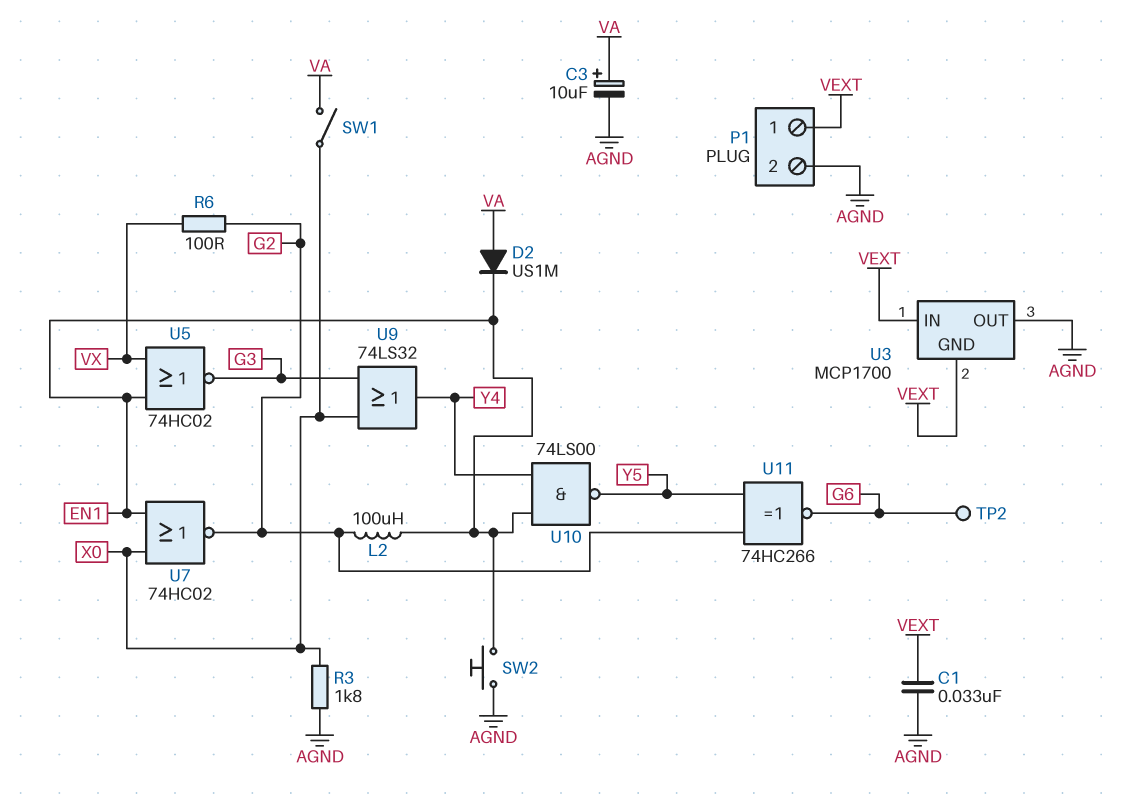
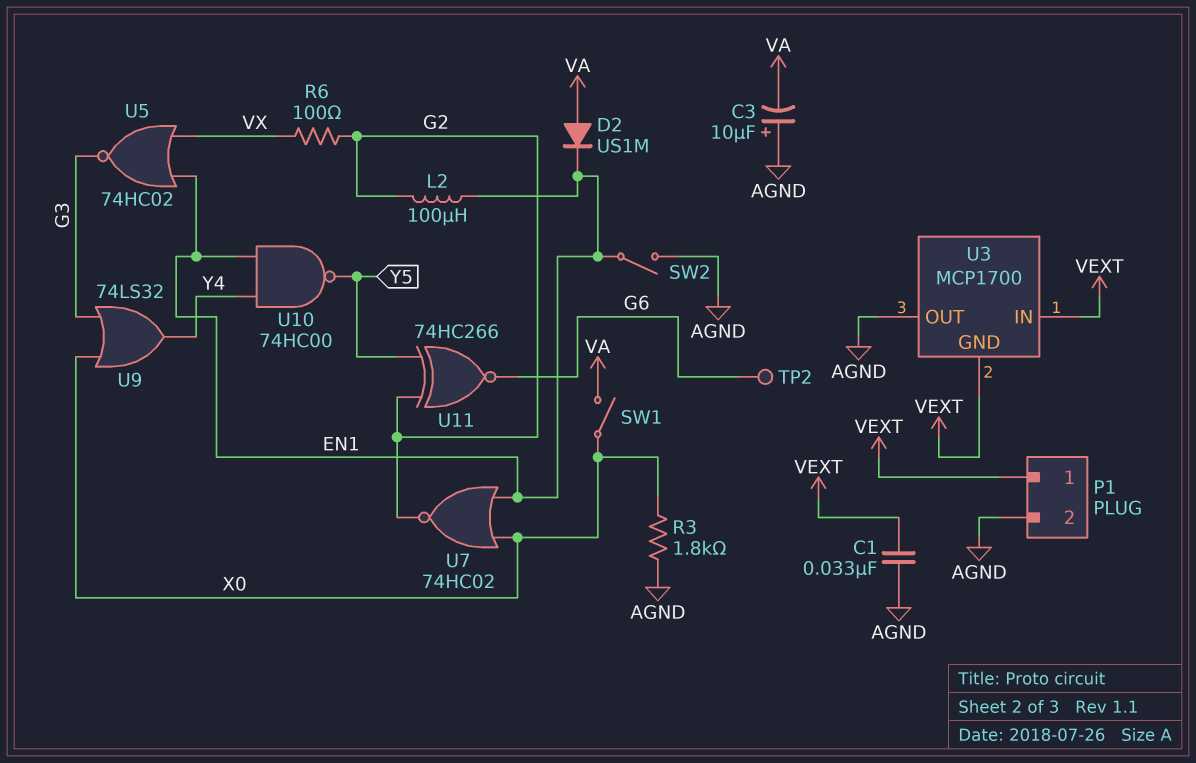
C3: 10uF (plus VA, minus AGND) -> 10uF (plus AGND, minus VA)
SW2: button (AGND, EN1) -> switch (AGND, EN1)
U10: NAND 74LS00 (in EN1, in Y4, out Y5) -> NAND 74HC00 (in EN1, in Y4, out Y5)

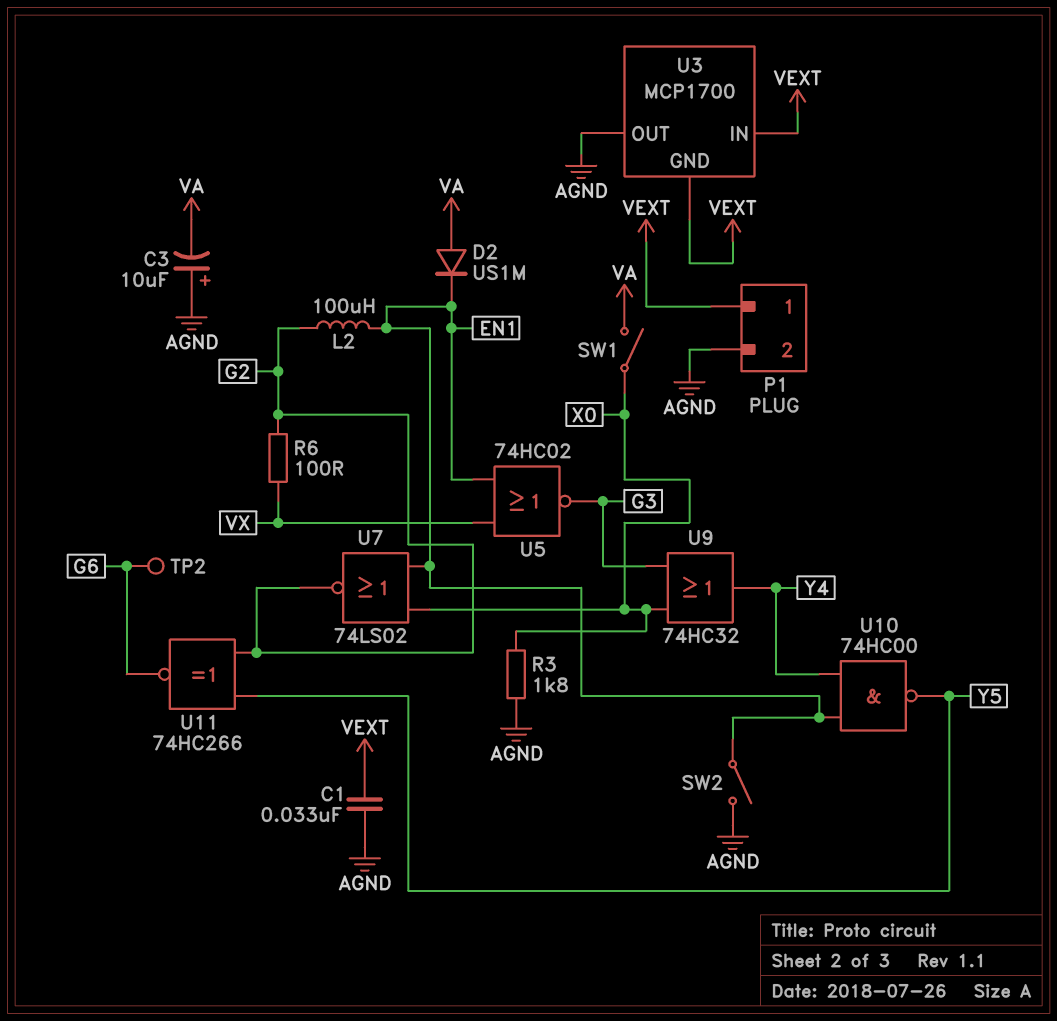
U7: NOR 74HC02 (in EN1, in X0, out G2) -> NOR 74LS02 (in EN1, in X0, out G2)
U9: OR 74LS32 (in G3, in X0, out Y4) -> OR 74HC32 (in G3, in X0, out Y4)

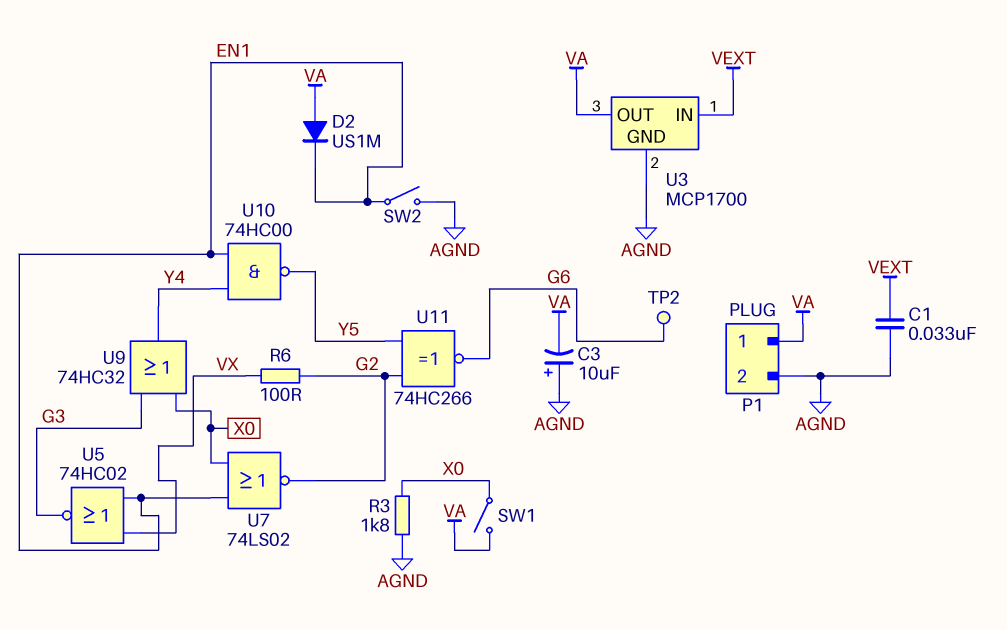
L2: 100uH (EN1, G2) -> none
P1 pin 1: VEXT -> VA
U3 pin GND: VEXT -> AGND
U3 pin OUT: AGND -> VA

